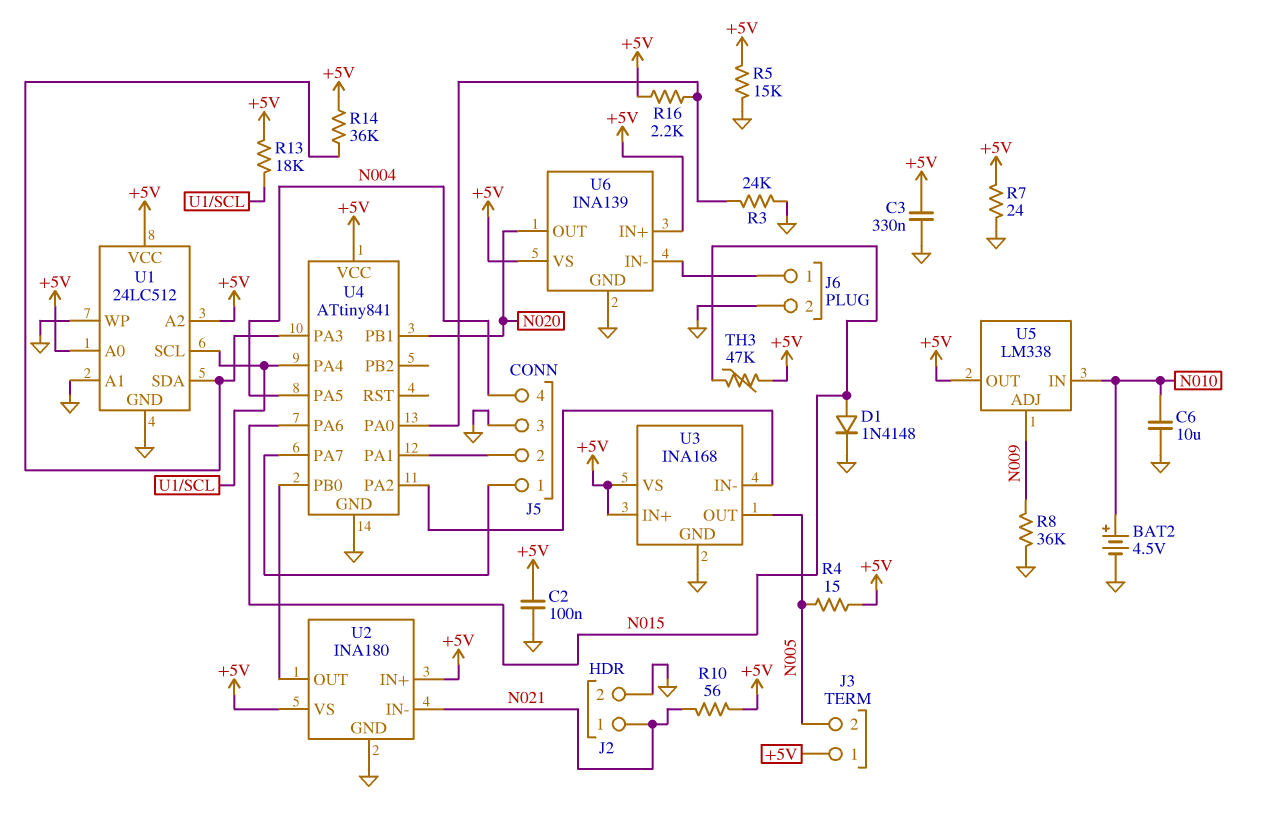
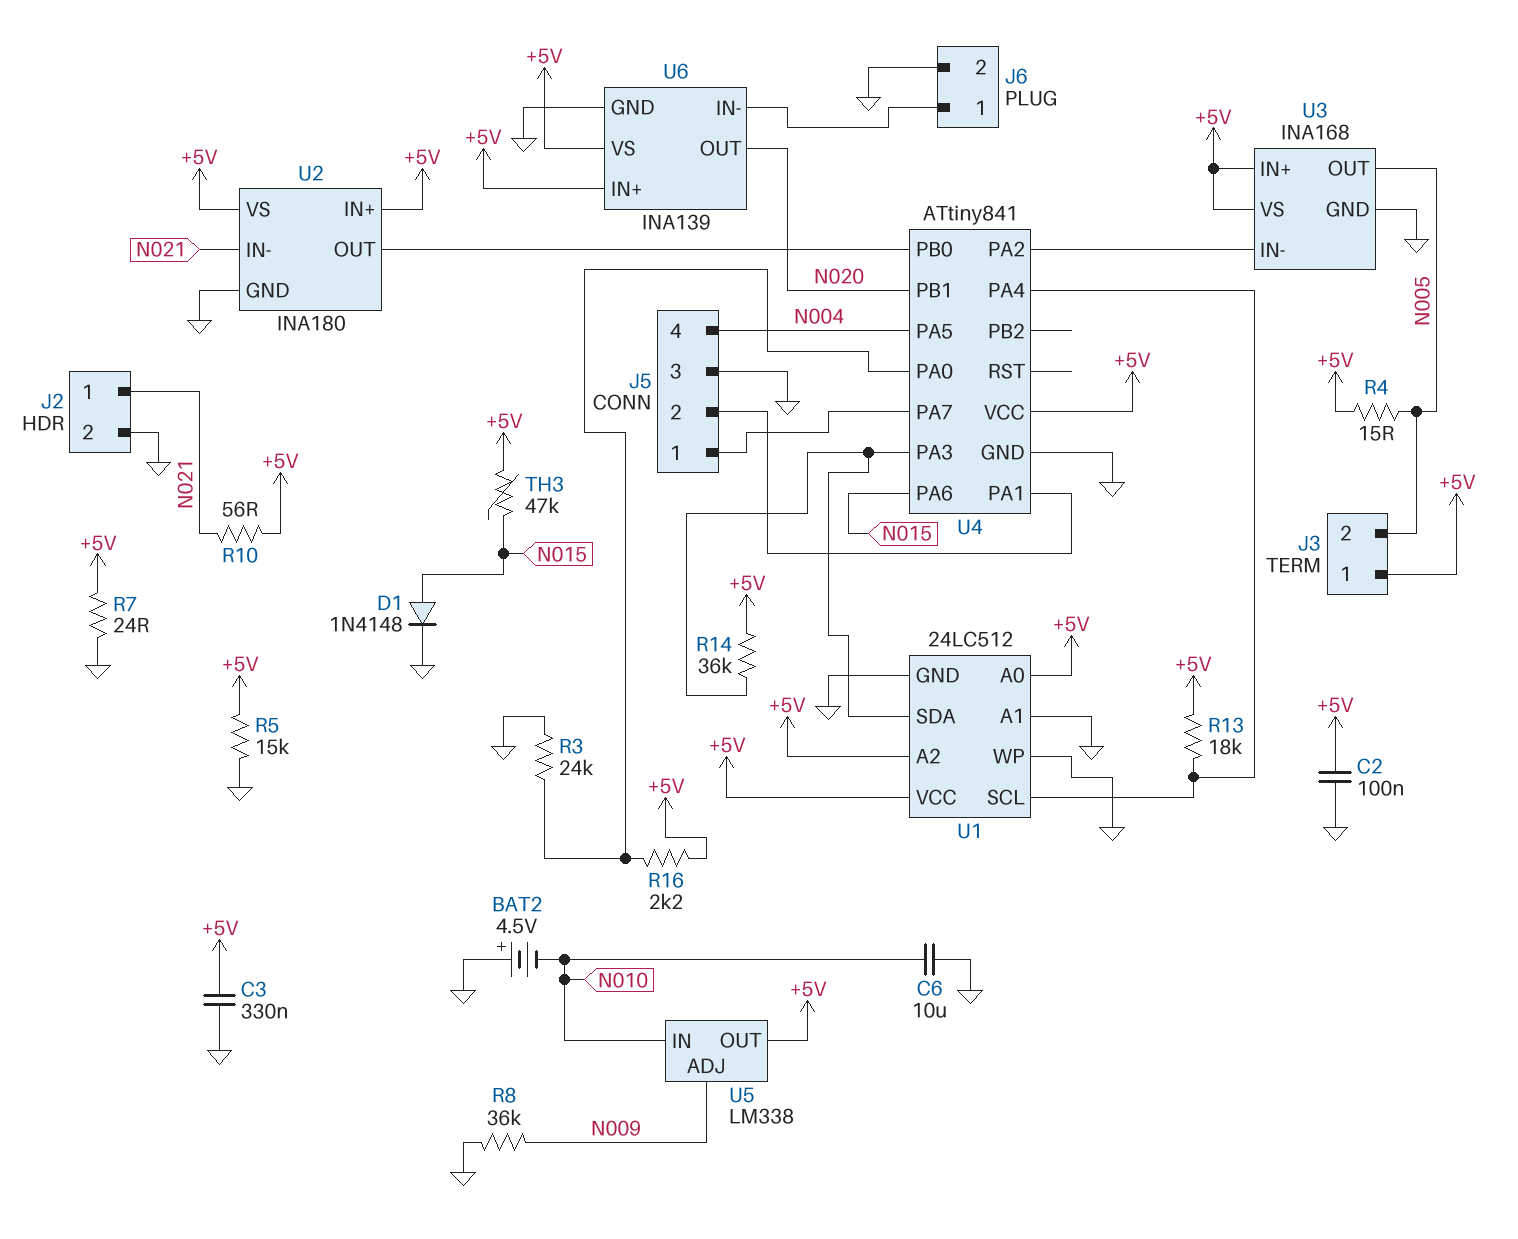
BAT2: 4.5V (plus N010, minus GND) -> 4.5V (plus GND, minus N010)

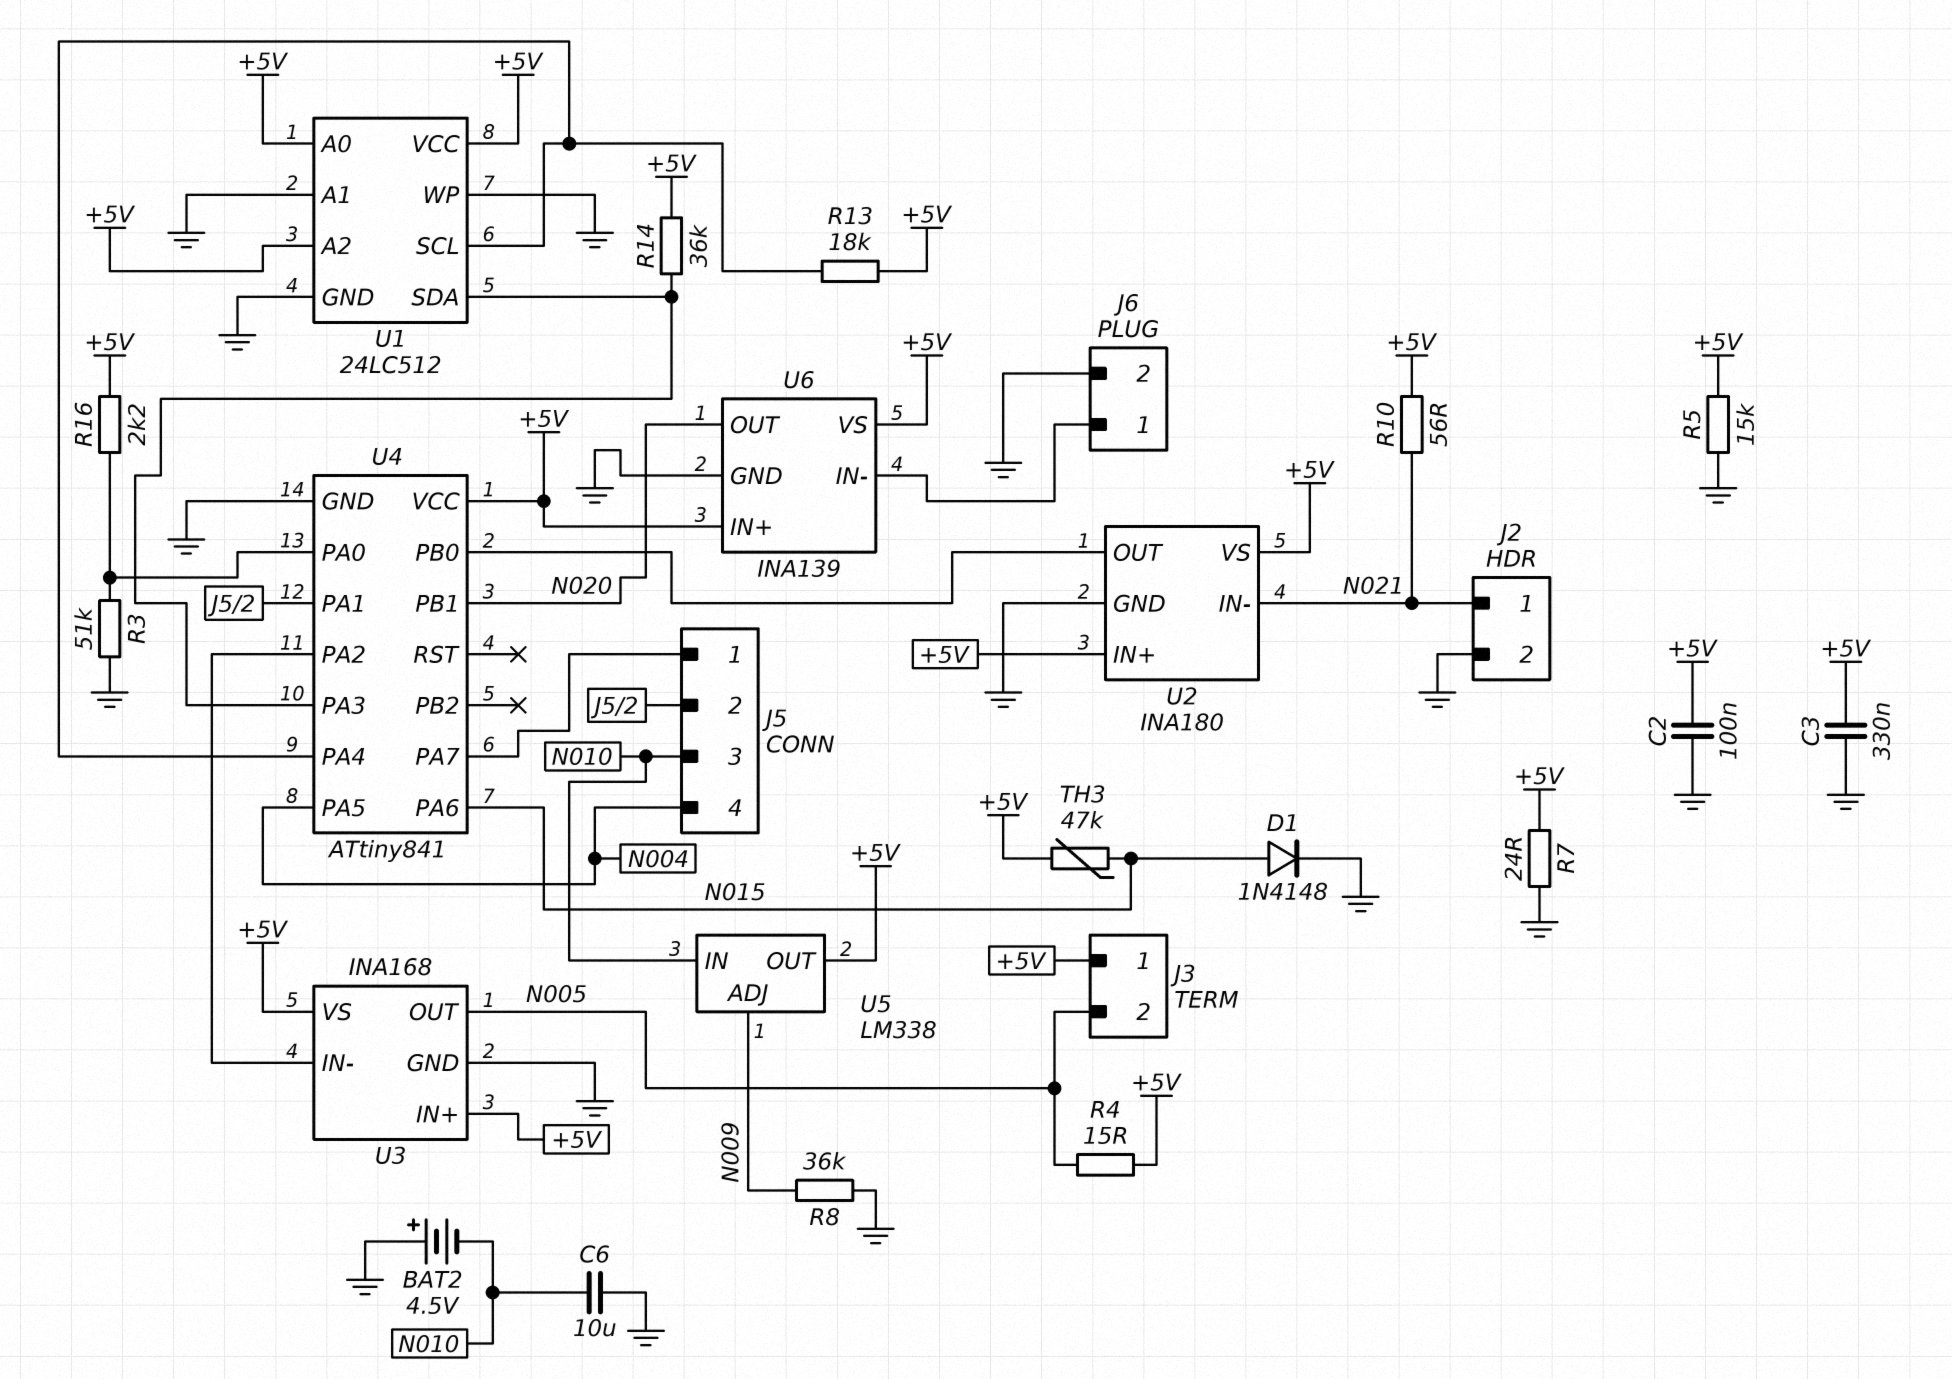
J5 pin 3: GND -> N010
R3: 24k (GND, U4/PA0) -> 51k (GND, U4/PA0)

